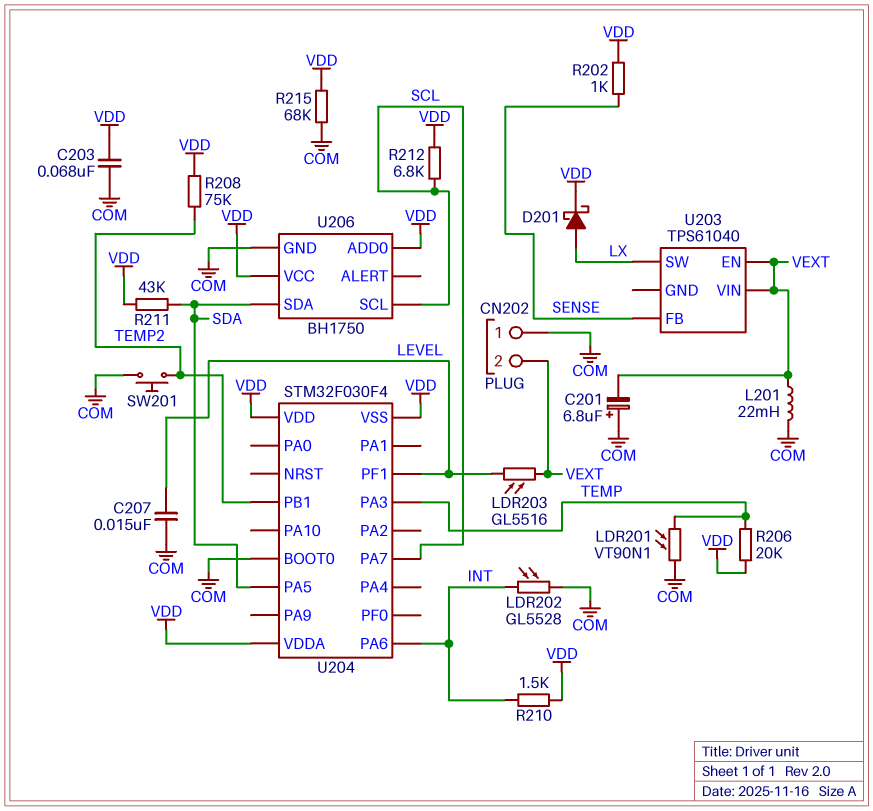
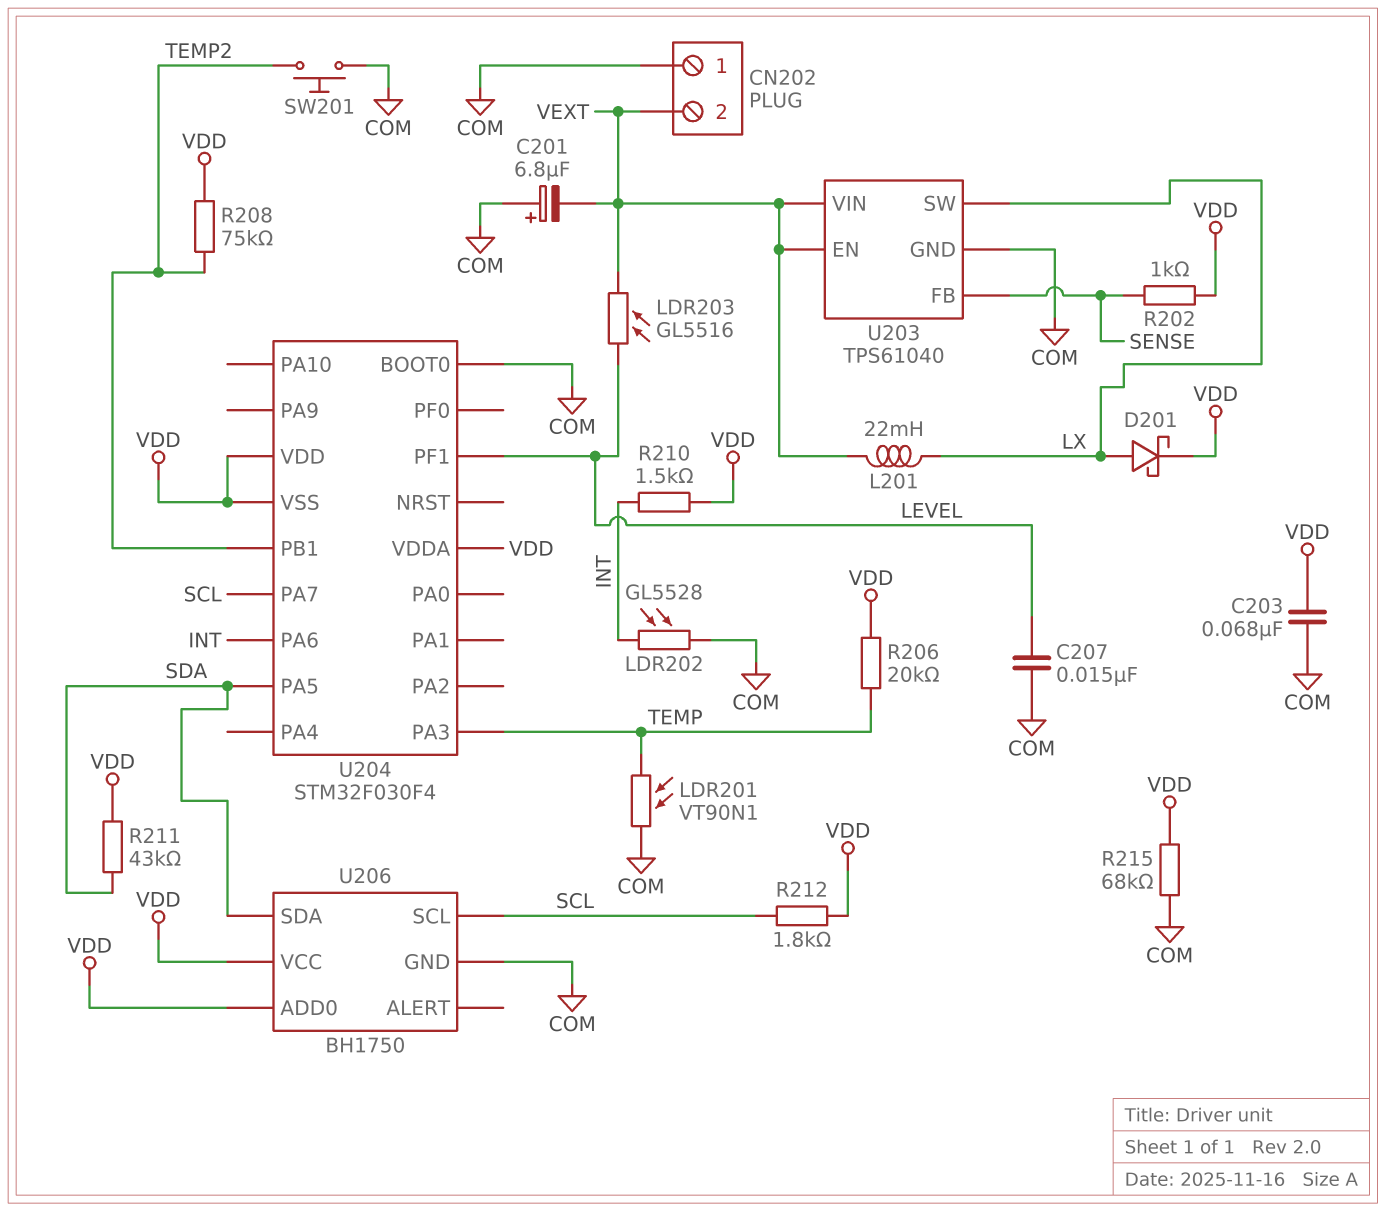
L201: 22mH (COM, VEXT) -> 22mH (LX, VEXT)
R212: 6.8k (SCL, VDD) -> 1.8k (SCL, VDD)
U203 pin GND: none -> COM

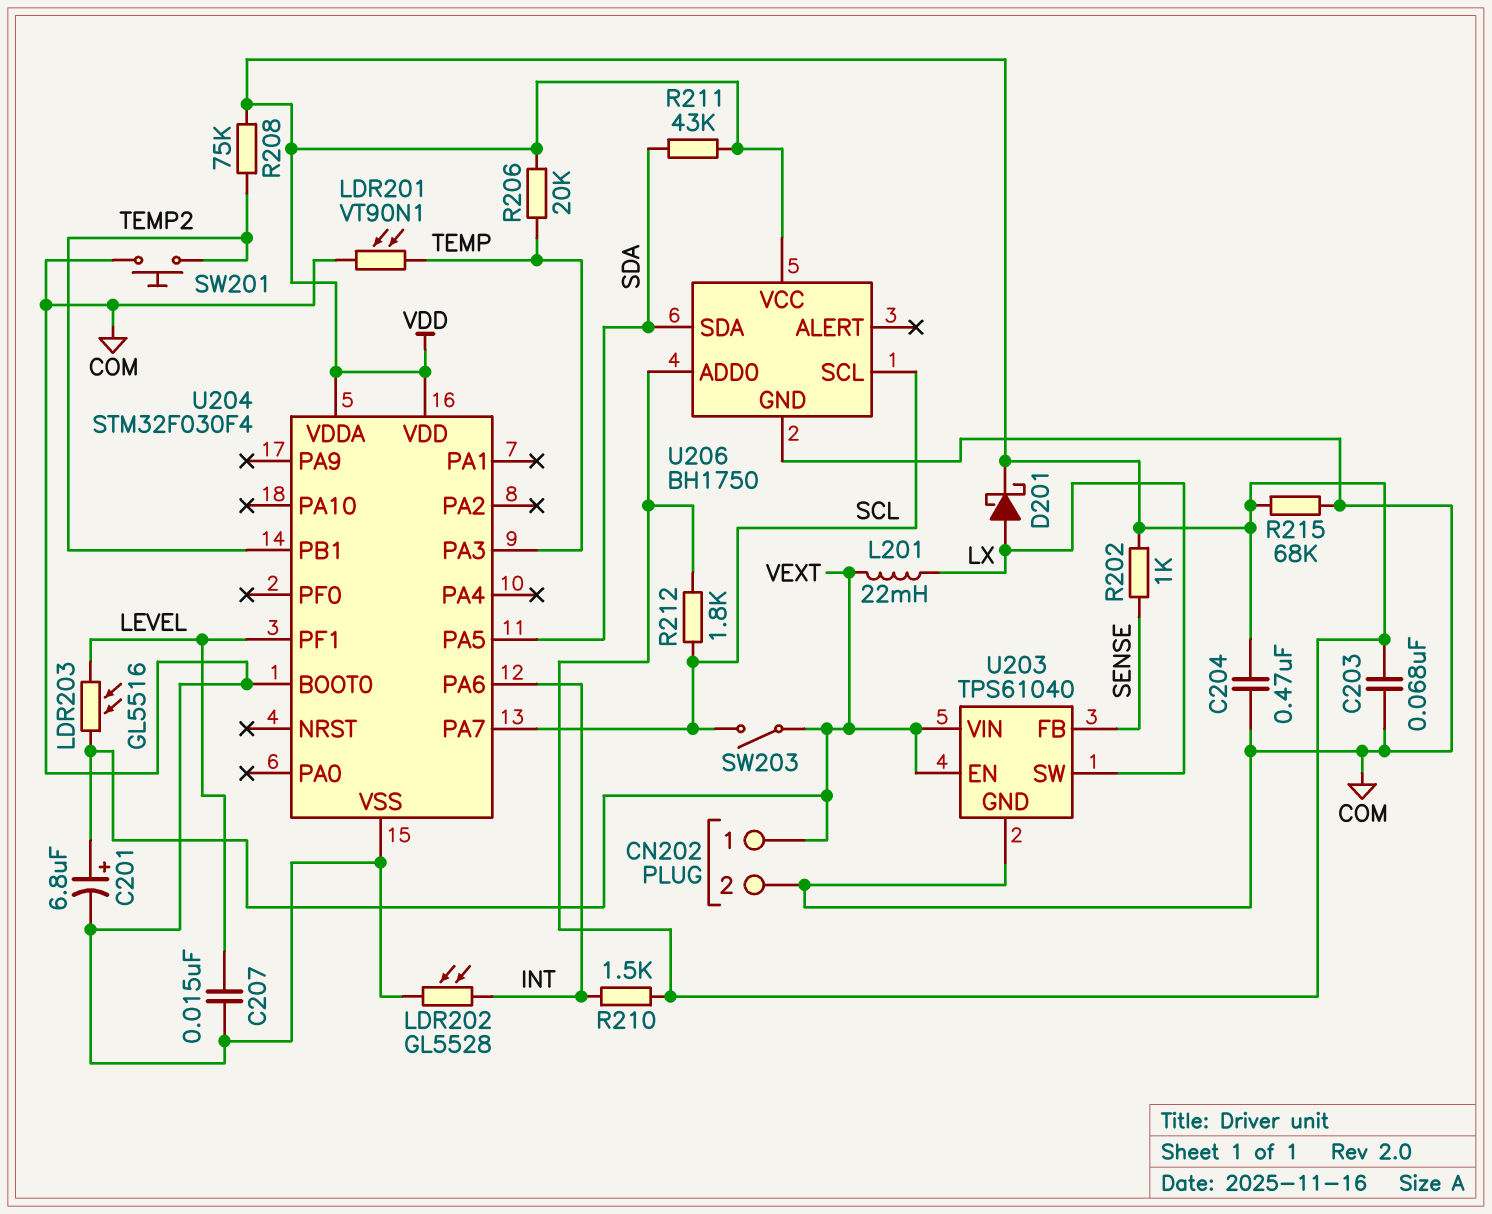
C201: 6.8uF (plus COM, minus VEXT) -> 6.8uF (plus VEXT, minus COM)
C204: none -> 470nF (COM, VDD)
CN202 pin 1: COM -> VEXT
CN202 pin 2: VEXT -> COM
SW203: none -> switch (SCL, VEXT)
U204 pin VSS: VDD -> COM

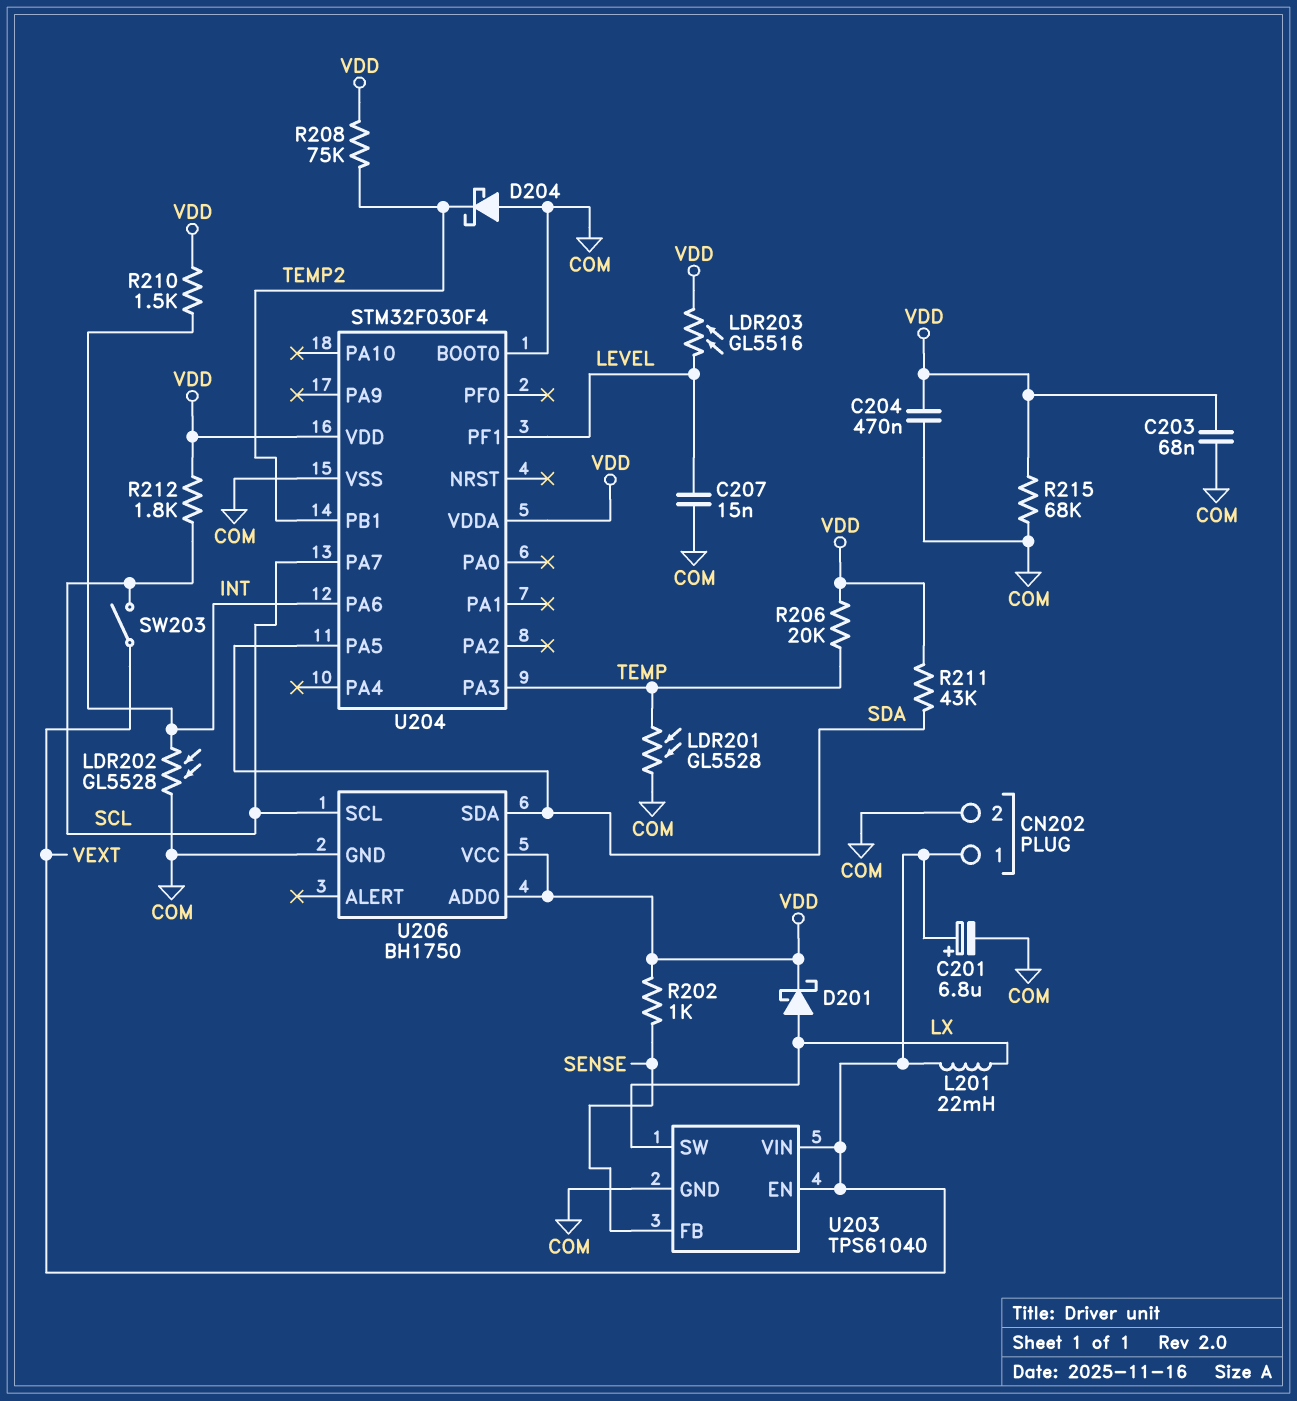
D204: none -> schottky (A COM, K TEMP2)
LDR201: VT90N1 (COM, TEMP) -> GL5528 (COM, TEMP)
LDR203: GL5516 (LEVEL, VEXT) -> GL5516 (LEVEL, VDD)
SW201: button (COM, TEMP2) -> none

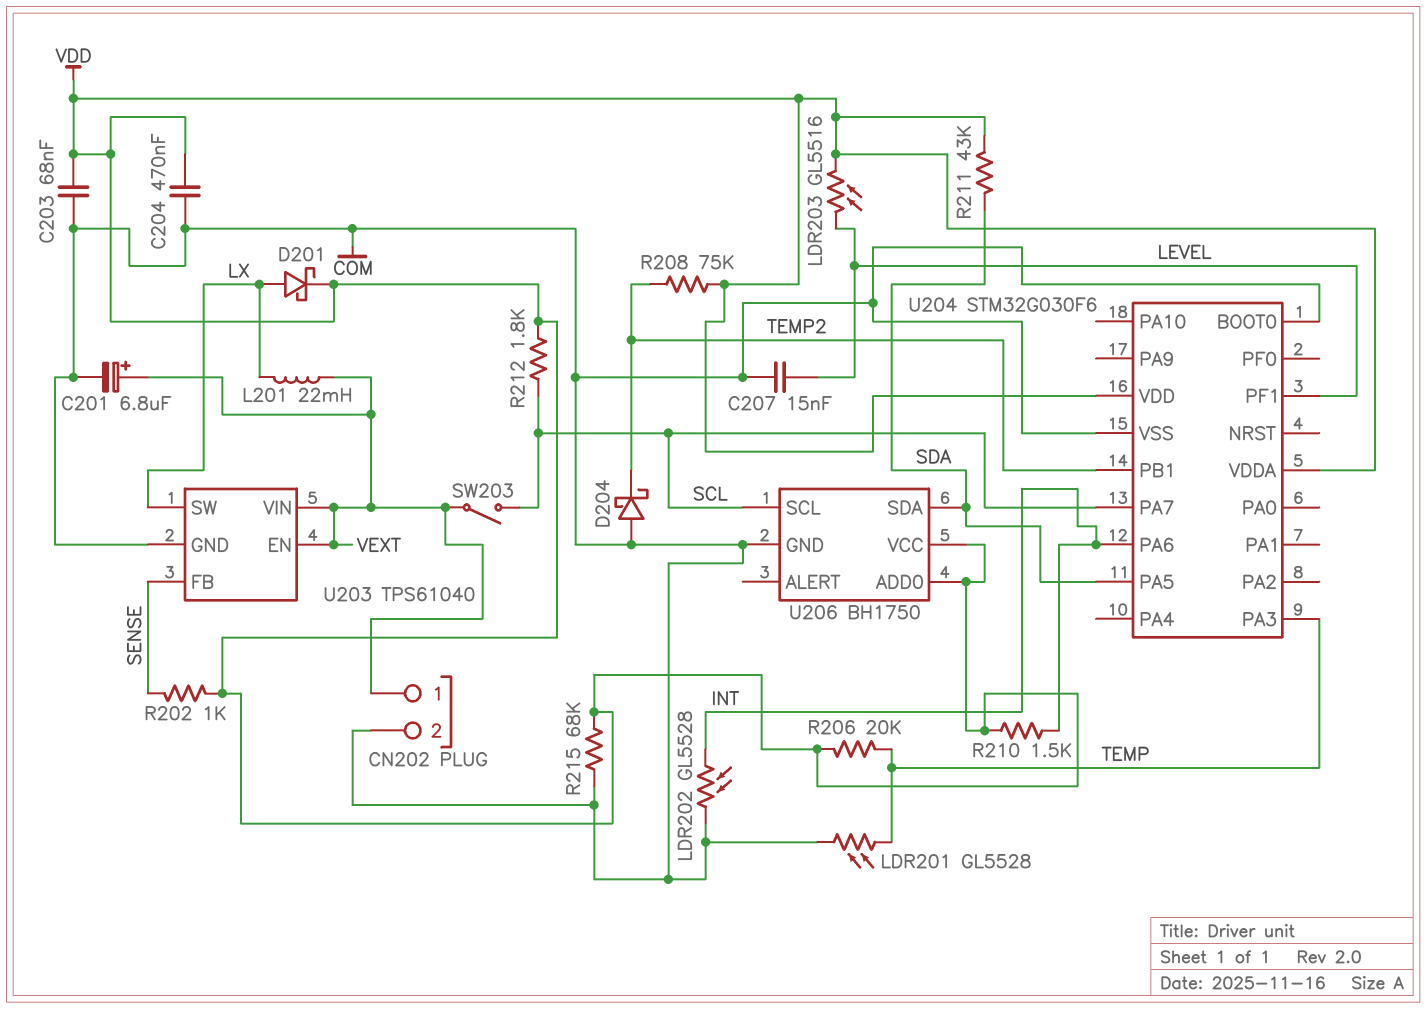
U204: STM32F030F4 -> STM32G030F6

